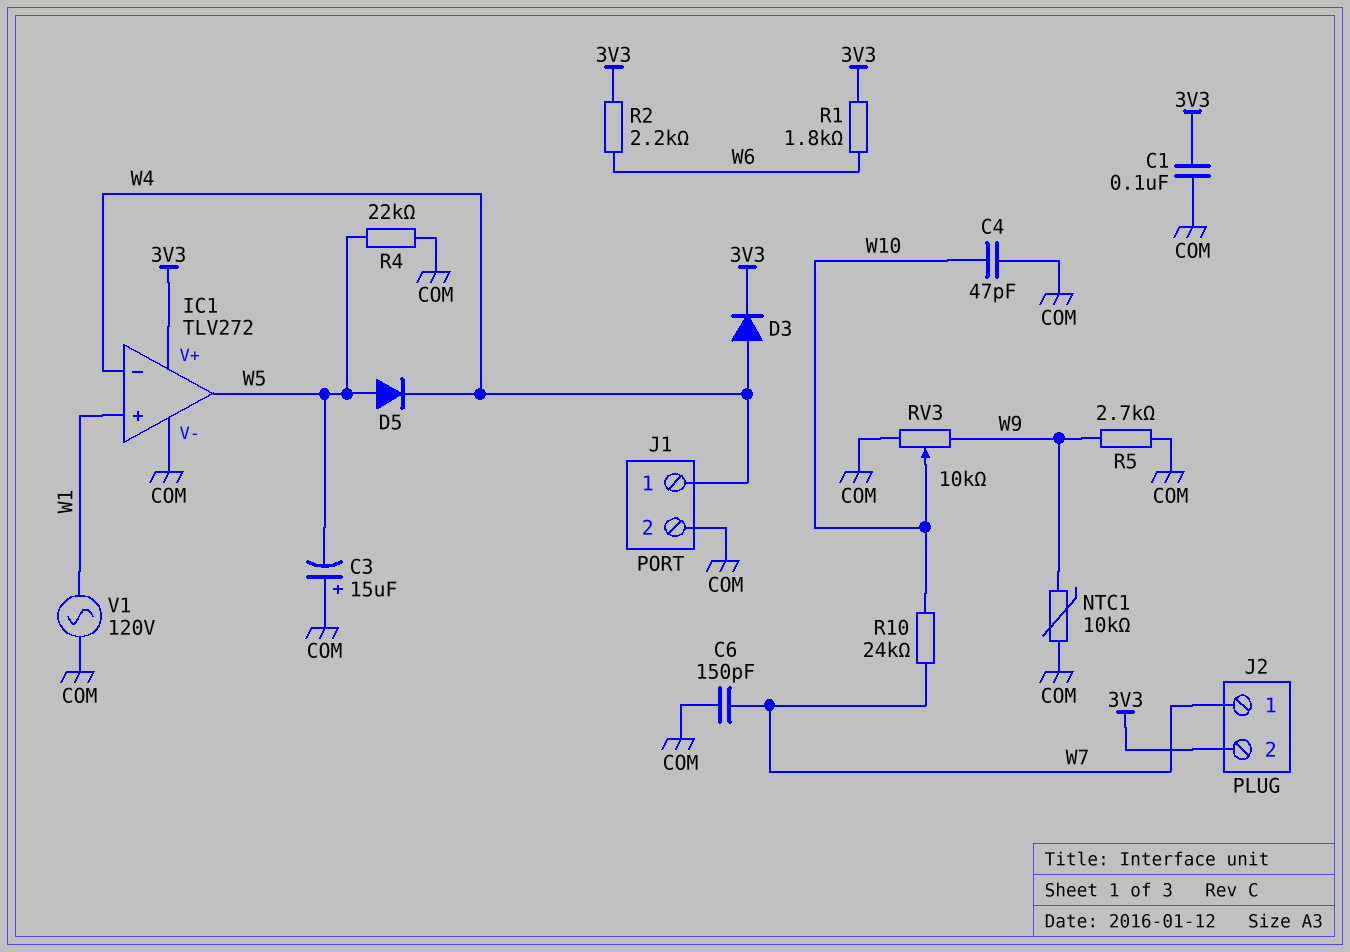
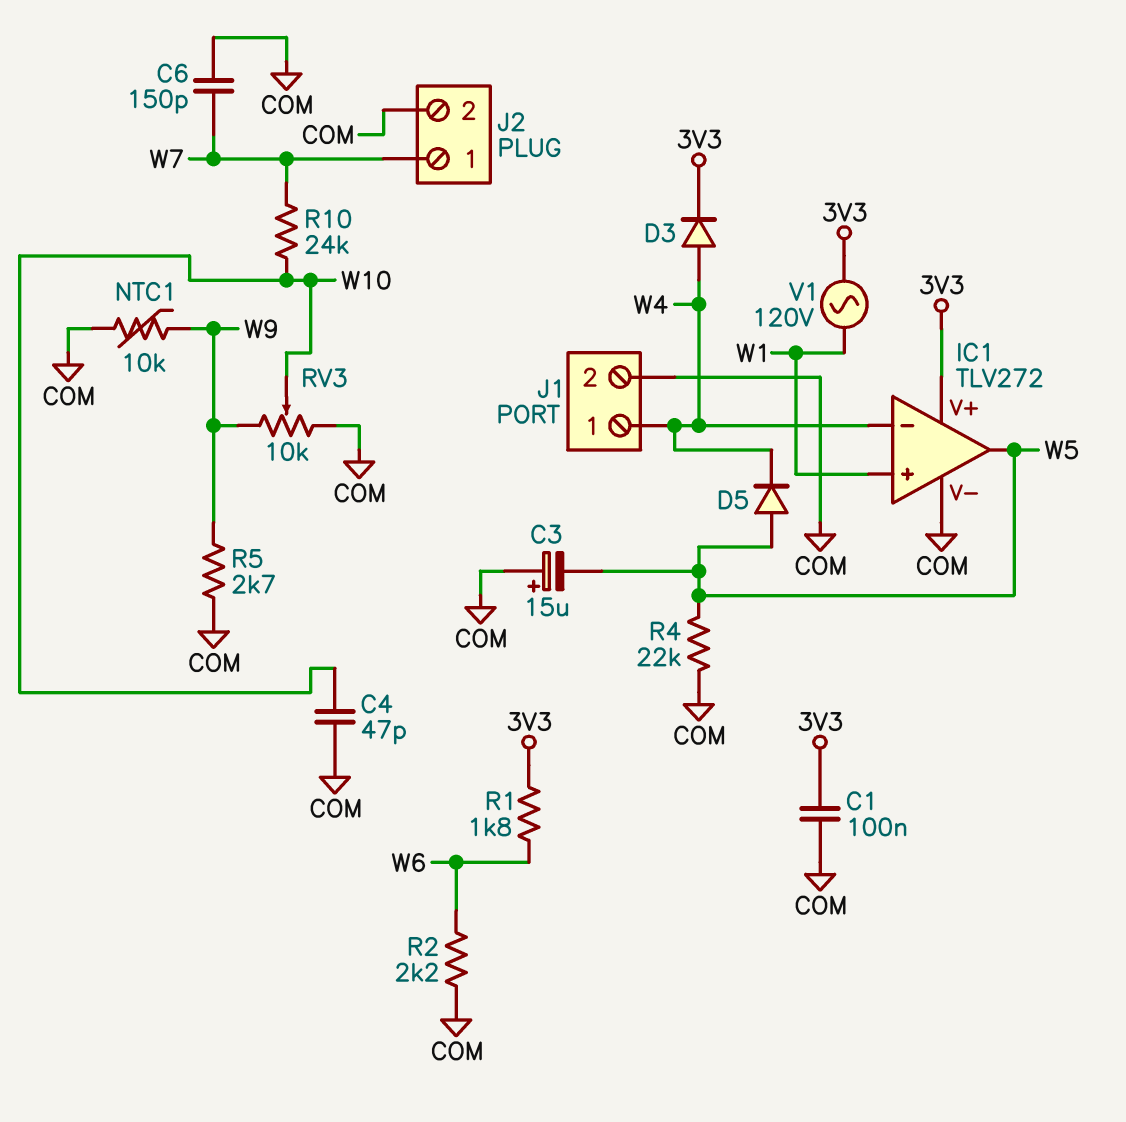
J2 pin 2: 3V3 -> COM
R2: 2.2k (3V3, W6) -> 2.2k (COM, W6)
V1: AC 120V (COM, W1) -> AC 120V (3V3, W1)

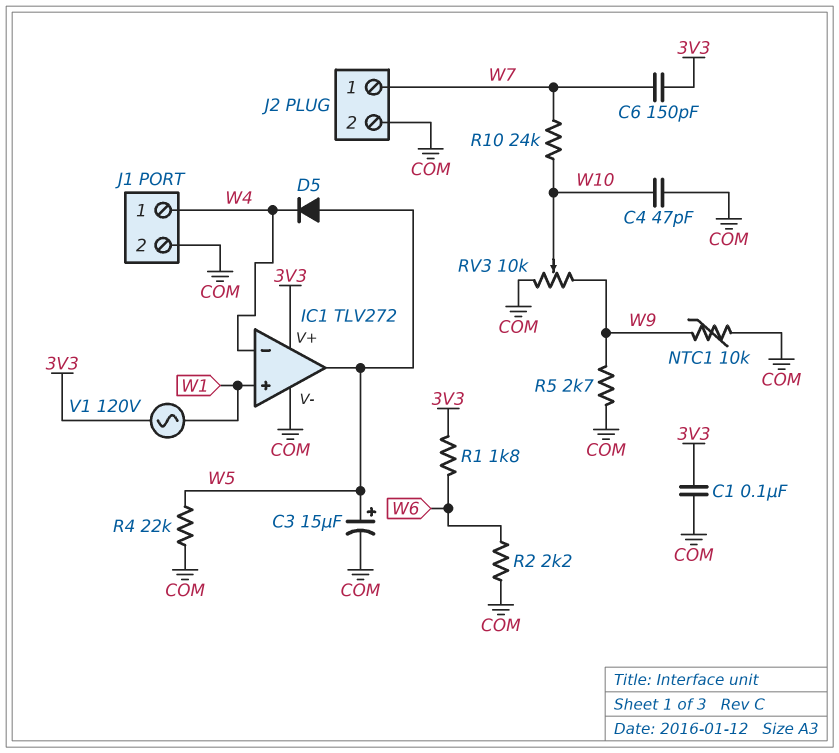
C3: 15uF (plus COM, minus W5) -> 15uF (plus W5, minus COM)
C6: 150pF (COM, W7) -> 150pF (3V3, W7)
D3: diode (A W4, K 3V3) -> none

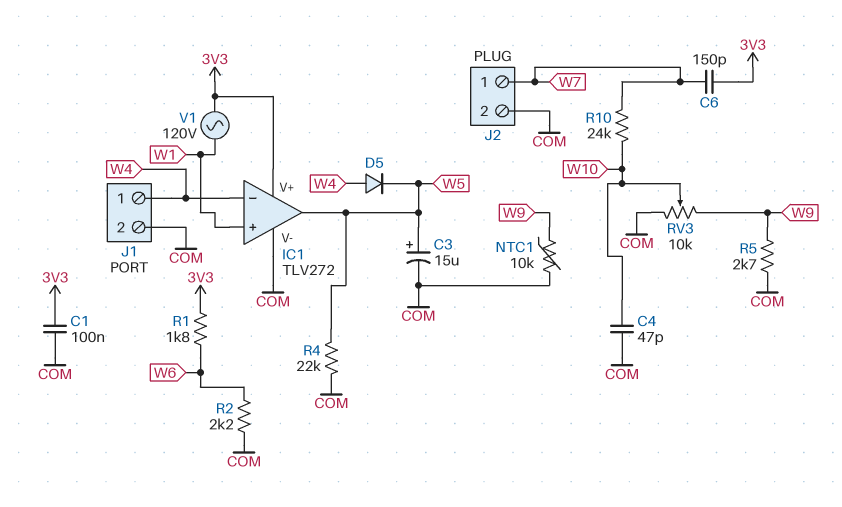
D5: diode (A W5, K W4) -> diode (A W4, K W5)

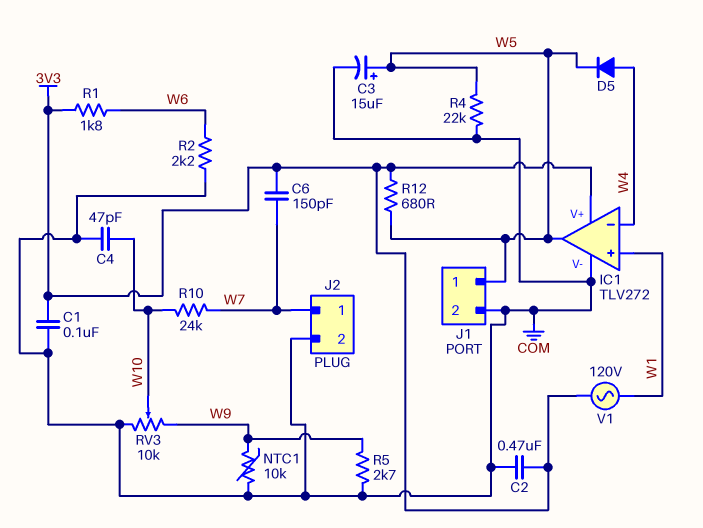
C2: none -> 470nF (3V3, COM)
J1 pin 1: W4 -> W5
R12: none -> 680 (3V3, W5)

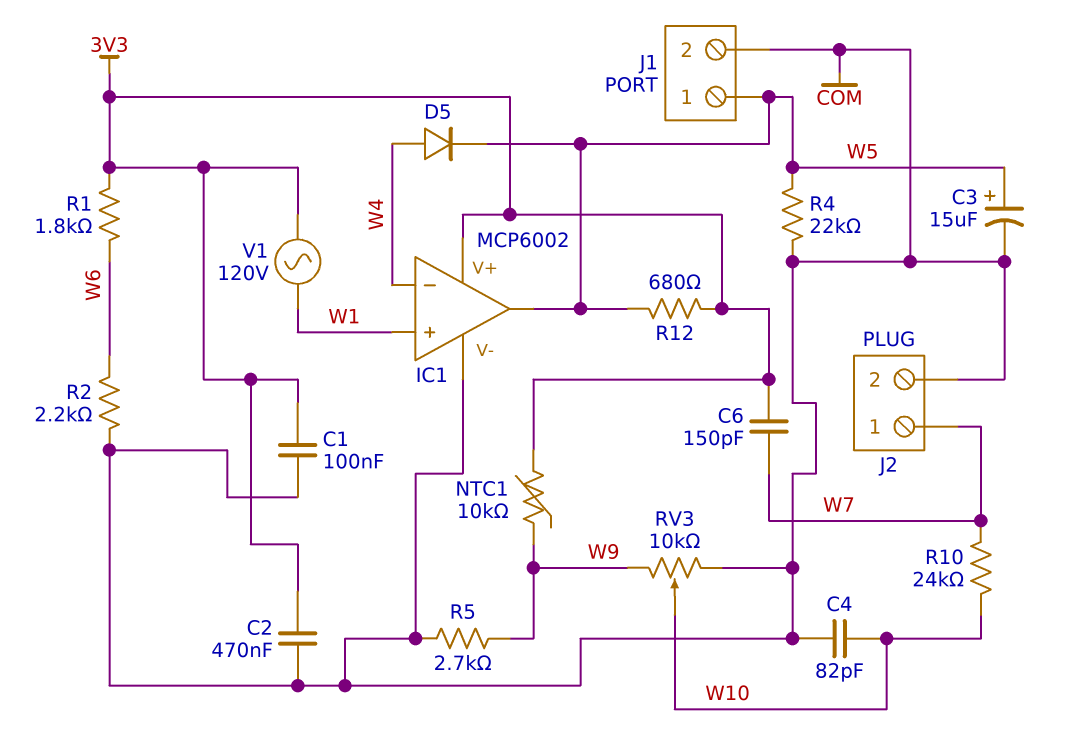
C4: 47pF (COM, W10) -> 82pF (COM, W10)
IC1: TLV272 -> MCP6002
NTC1: 10k (COM, W9) -> 10k (3V3, W9)

